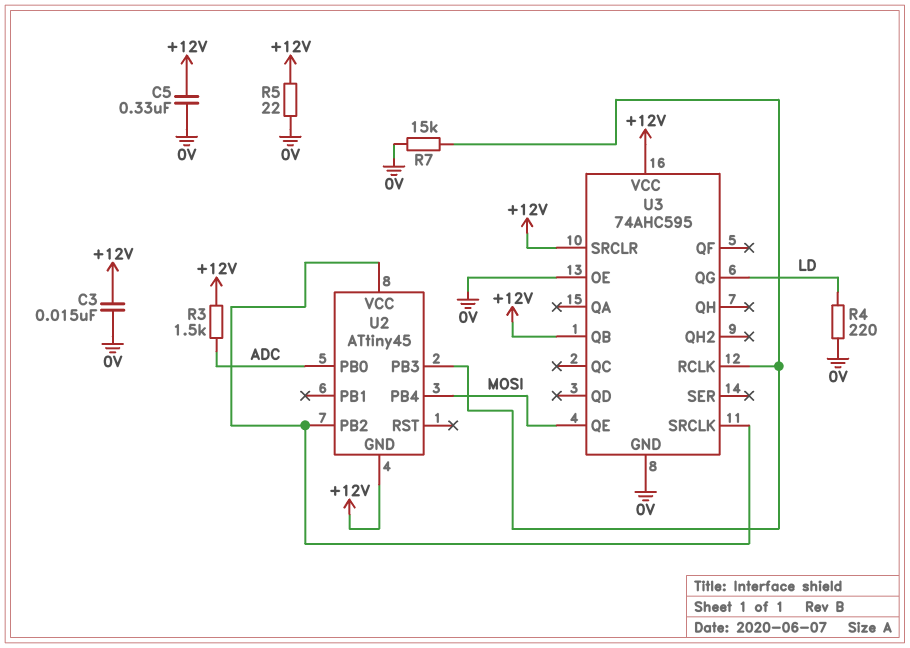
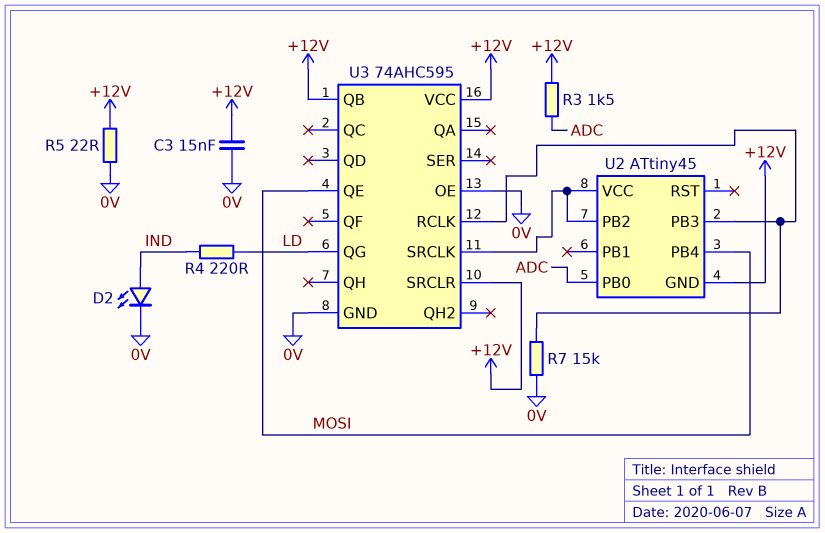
C5: 330nF (+12V, 0V) -> none
D2: none -> LED (A IND, K 0V)
R4: 220 (0V, LD) -> 220 (IND, LD)

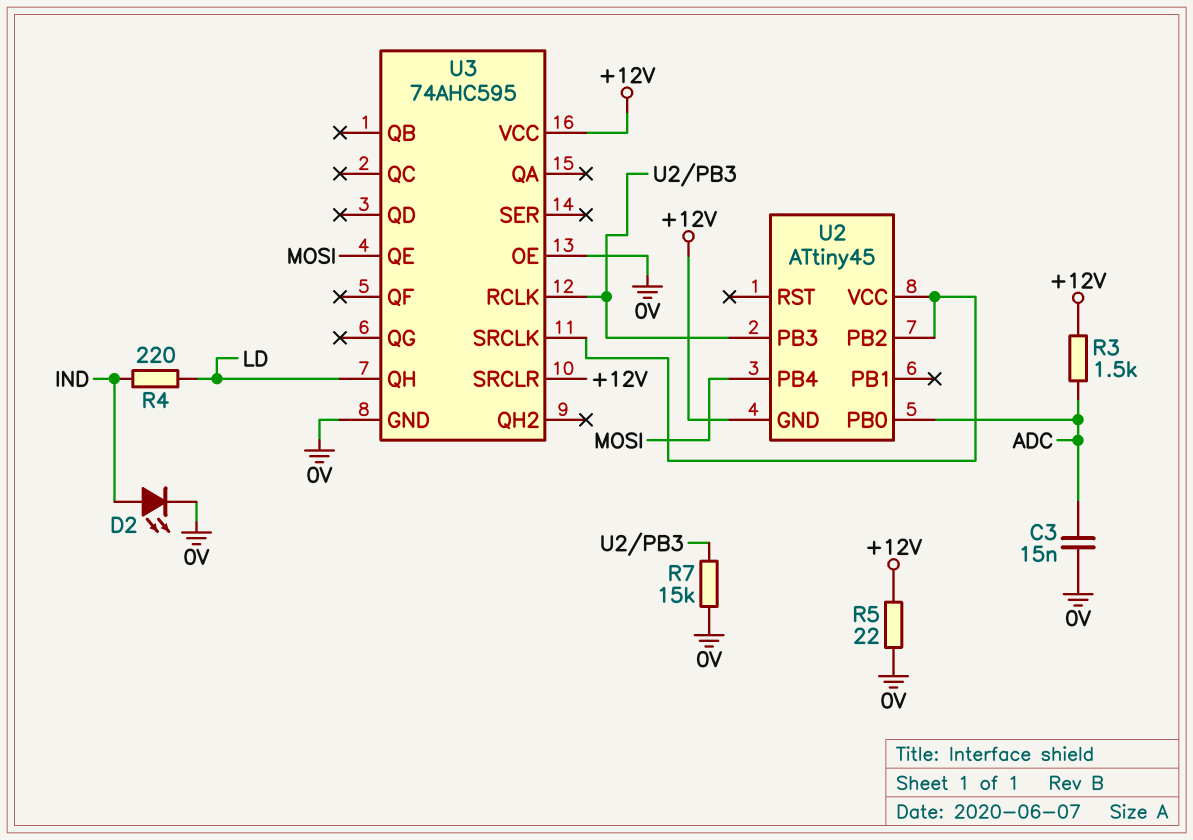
C3: 15nF (+12V, 0V) -> 15nF (0V, ADC)
U3 pin QB: +12V -> none
U3 pin QG: LD -> none
U3 pin QH: none -> LD

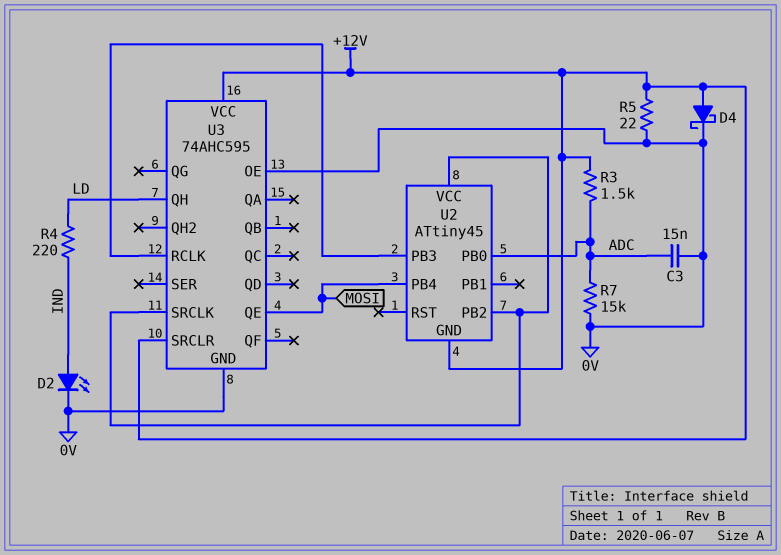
D4: none -> schottky (A +12V, K 0V)
R7: 15k (0V, U2/PB3) -> 15k (0V, ADC)

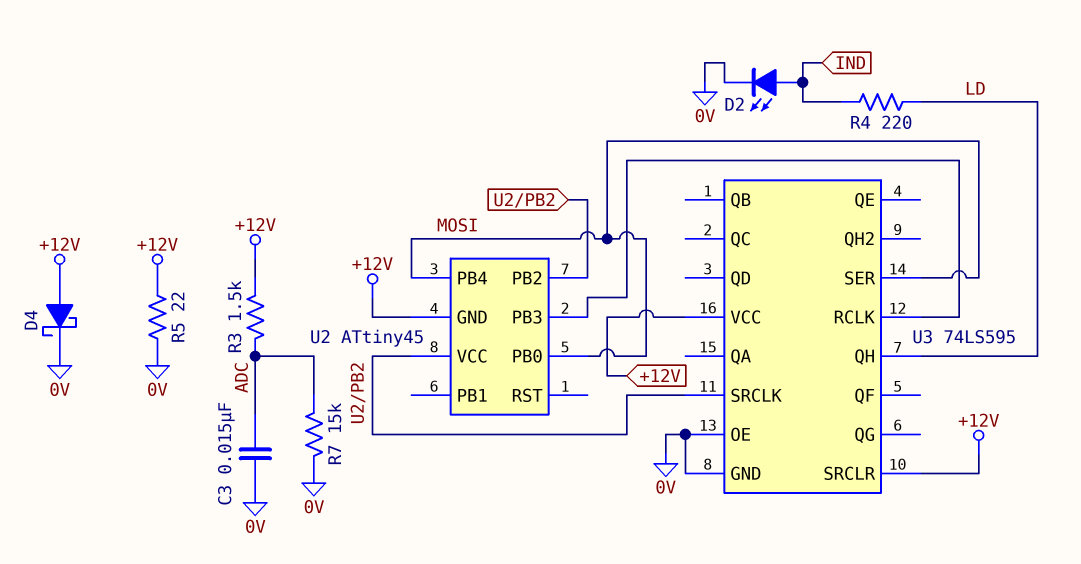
U2 pin PB0: ADC -> MOSI
U3: 74AHC595 -> 74LS595
U3 pin QE: MOSI -> none
U3 pin SER: none -> MOSI

